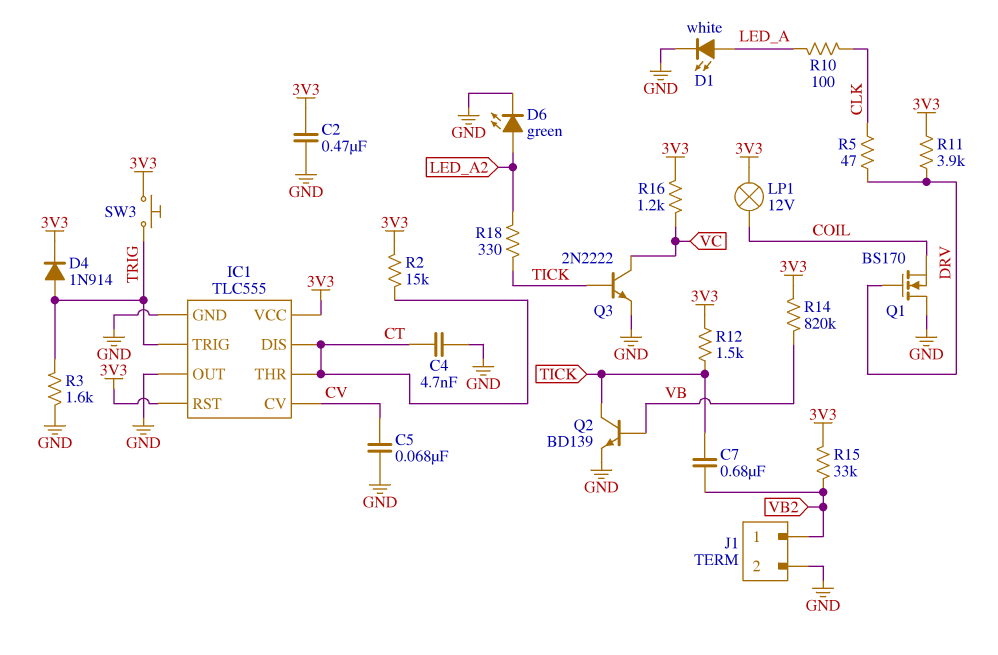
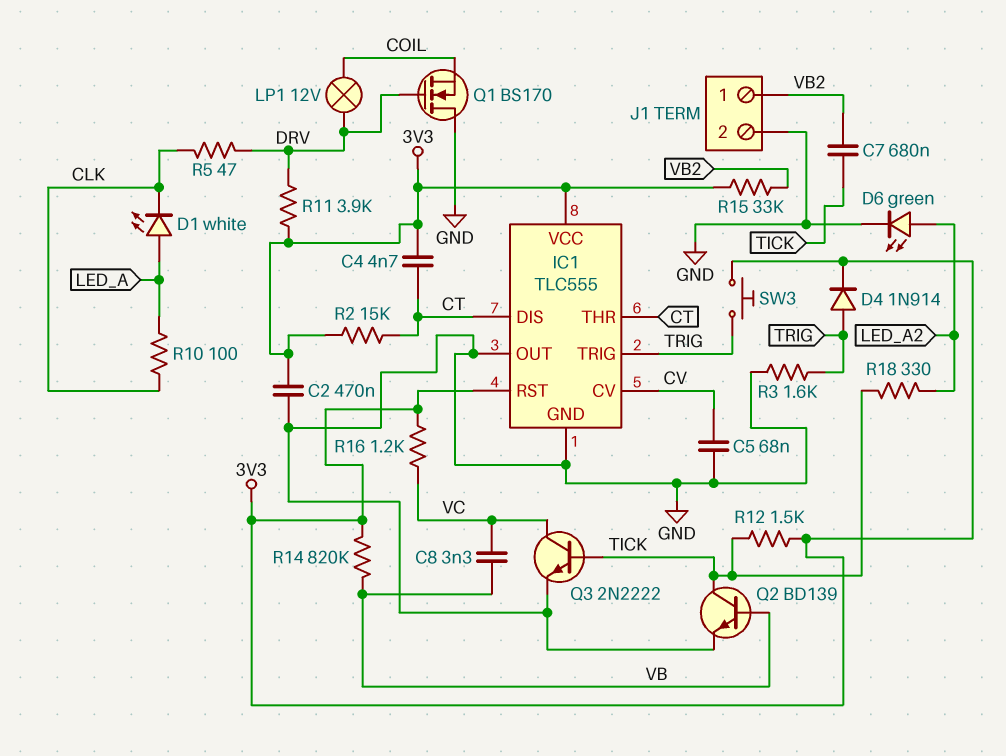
C4: 4.7nF (CT, GND) -> 4.7nF (3V3, CT)
C8: none -> 3.3nF (VB, VC)
D1: LED white (A LED_A, K GND) -> LED white (A LED_A, K CLK)
LP1: lamp 12V (3V3, COIL) -> lamp 12V (COIL, DRV)

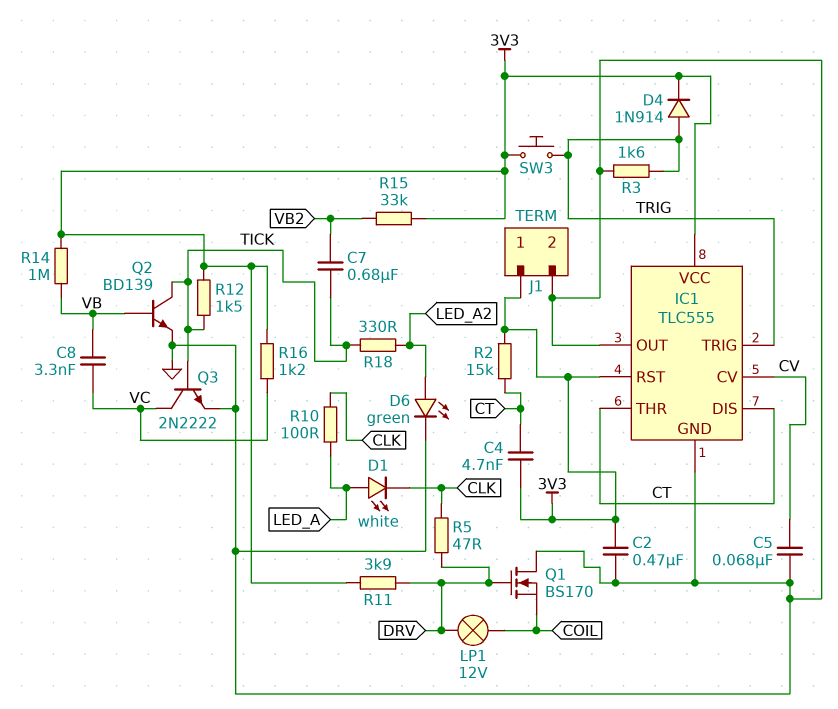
J1 pin 1: VB2 -> 3V3
R14: 820k (3V3, VB) -> 1M (3V3, VB)

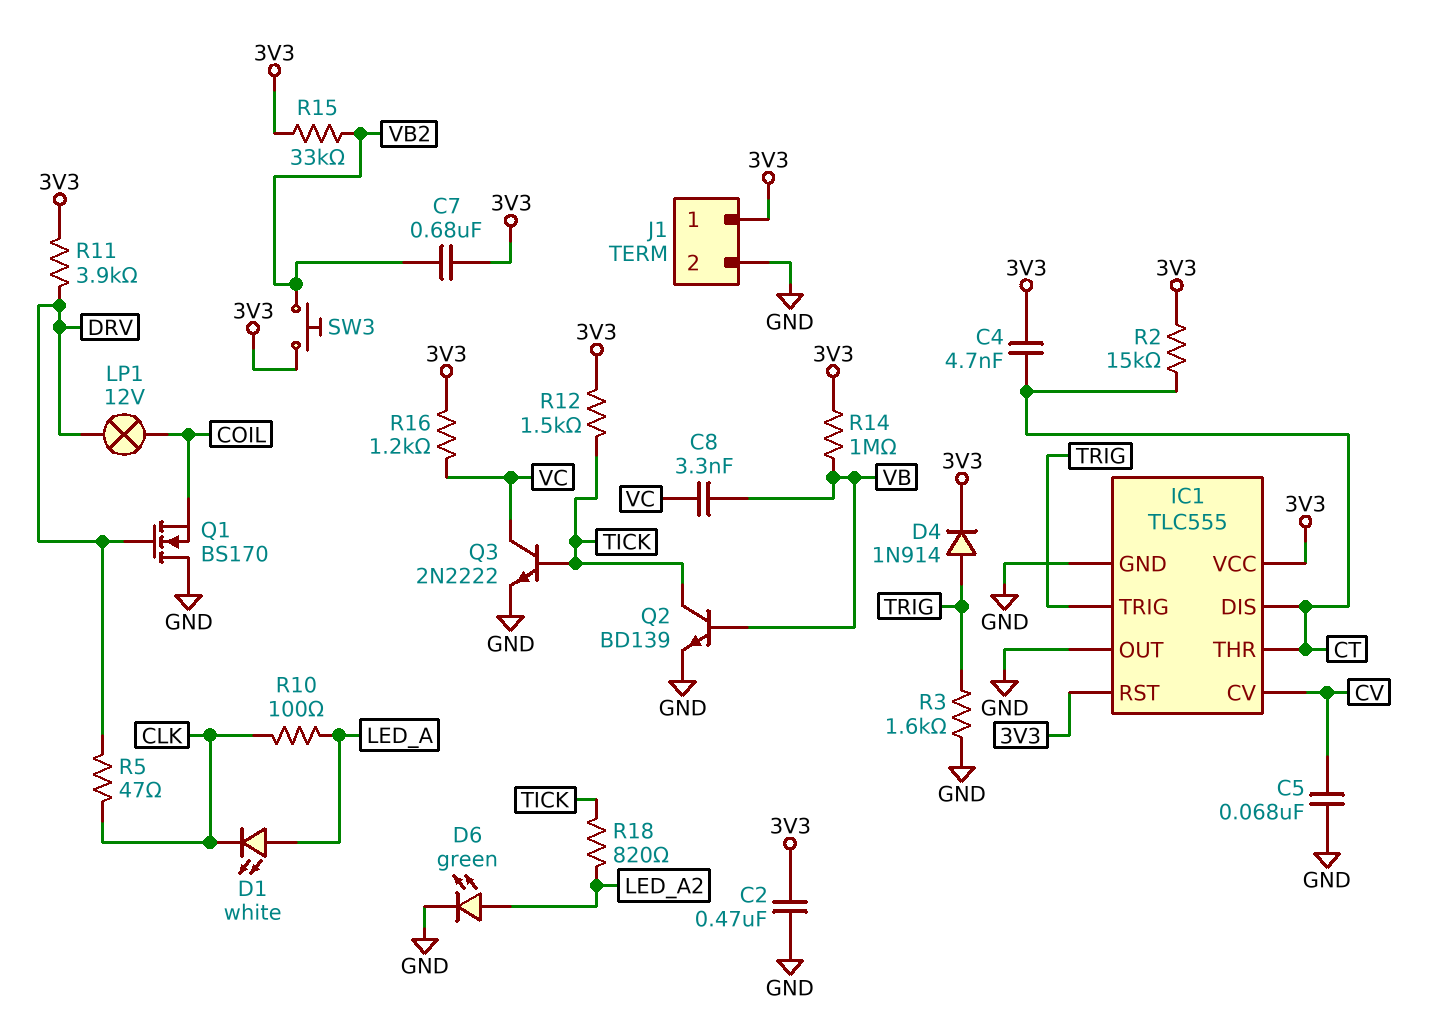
C7: 680nF (TICK, VB2) -> 680nF (3V3, VB2)
R18: 330 (LED_A2, TICK) -> 820 (LED_A2, TICK)
SW3: button (3V3, TRIG) -> button (3V3, VB2)

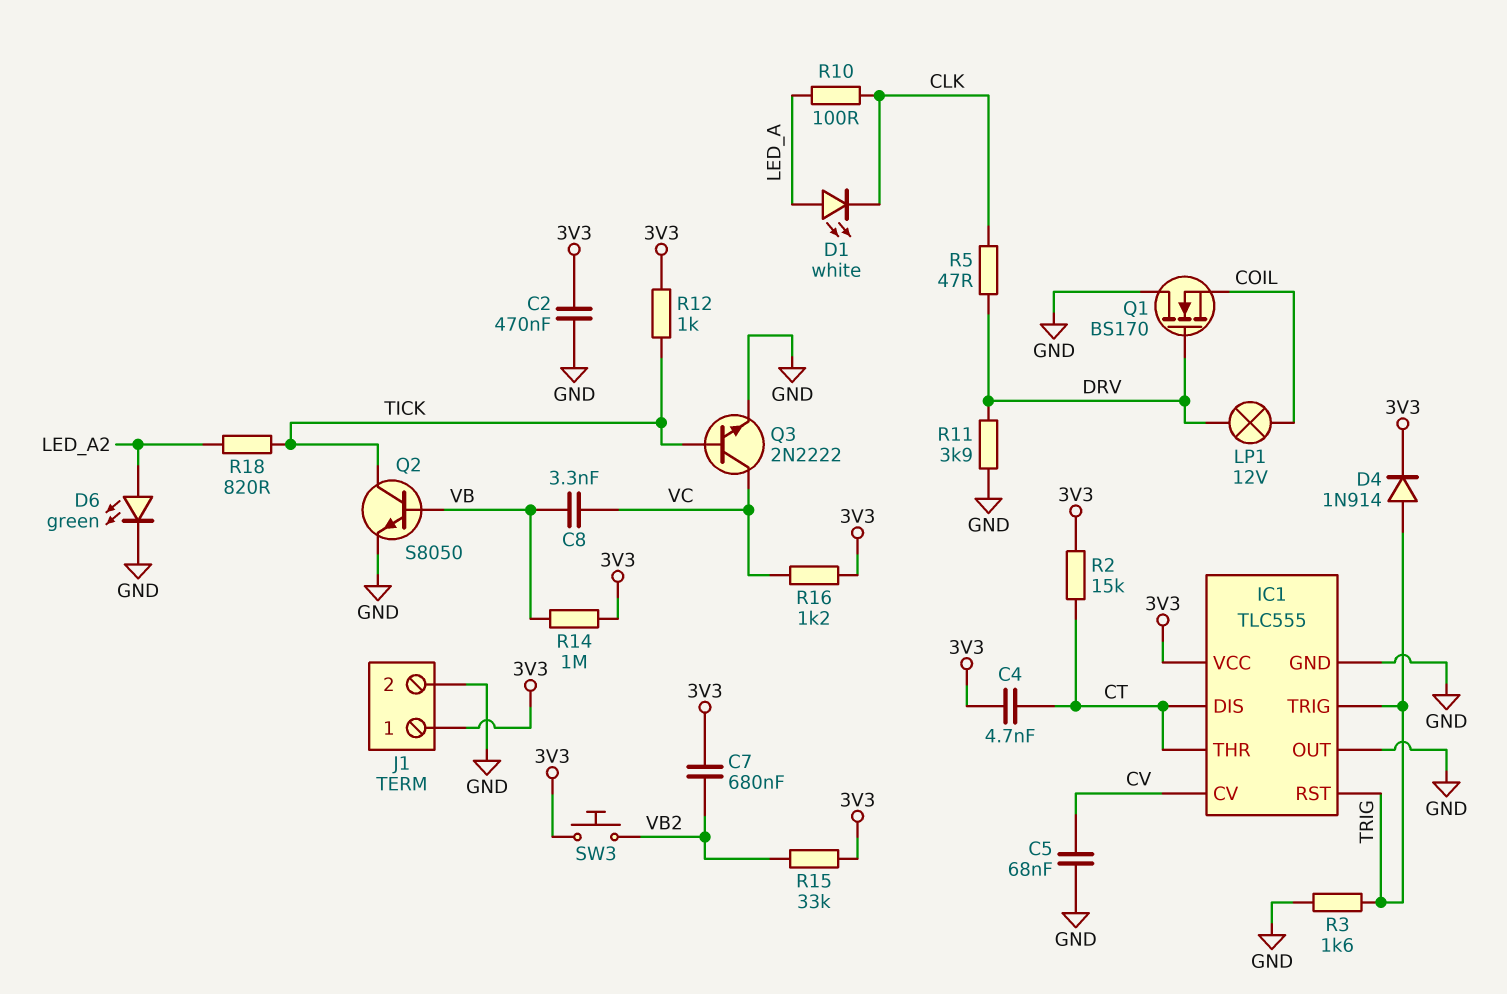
IC1 pin RST: 3V3 -> TRIG
Q2: NPN BD139 (B VB, C TICK, E GND) -> NPN S8050 (B VB, C TICK, E GND)
R11: 3.9k (3V3, DRV) -> 3.9k (DRV, GND)
R12: 1.5k (3V3, TICK) -> 1k (3V3, TICK)

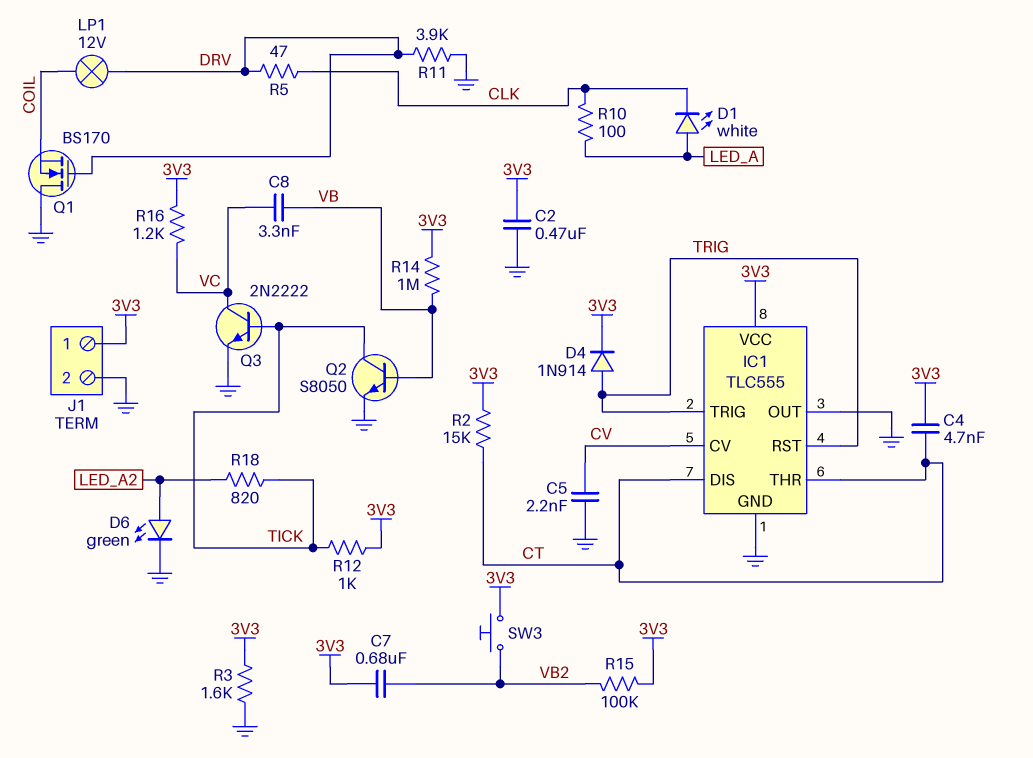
C5: 68nF (CV, GND) -> 2.2nF (CV, GND)
R3: 1.6k (GND, TRIG) -> 1.6k (3V3, GND)
R15: 33k (3V3, VB2) -> 100k (3V3, VB2)

